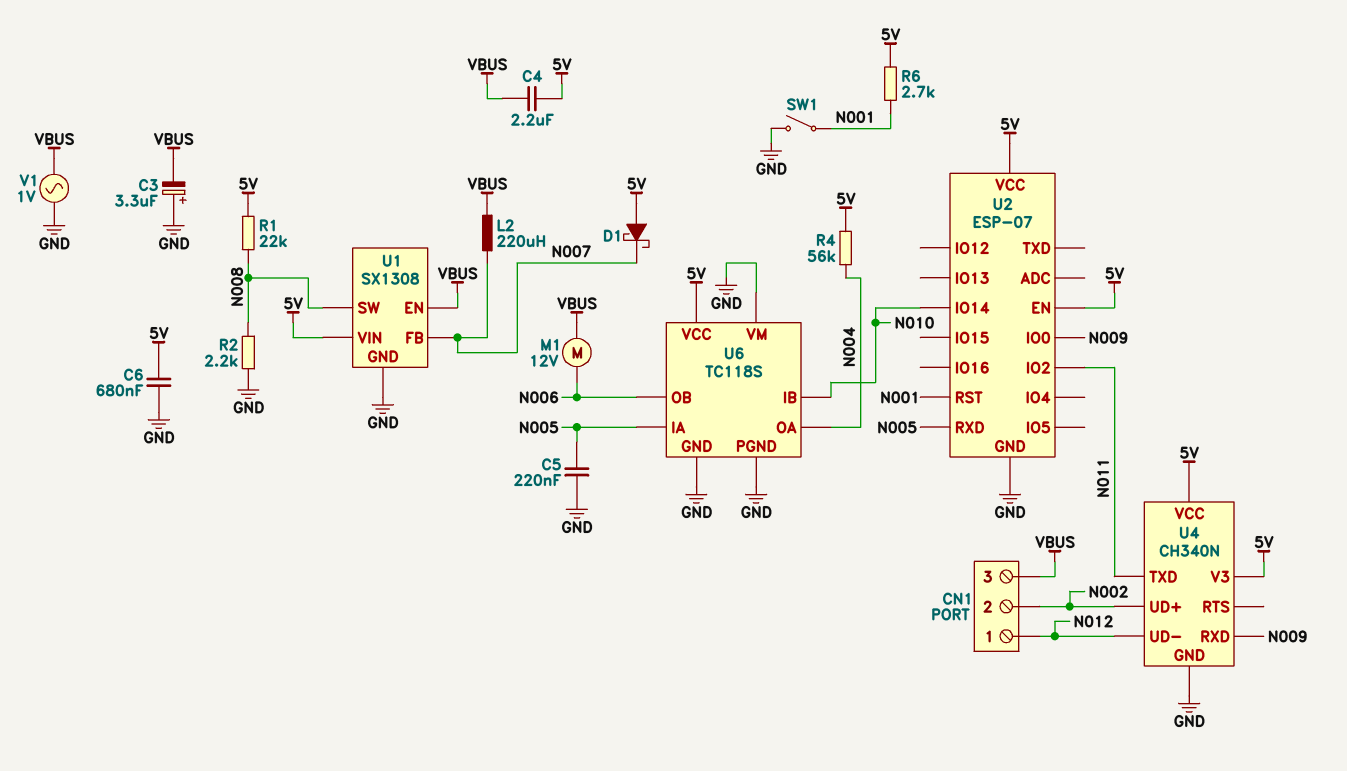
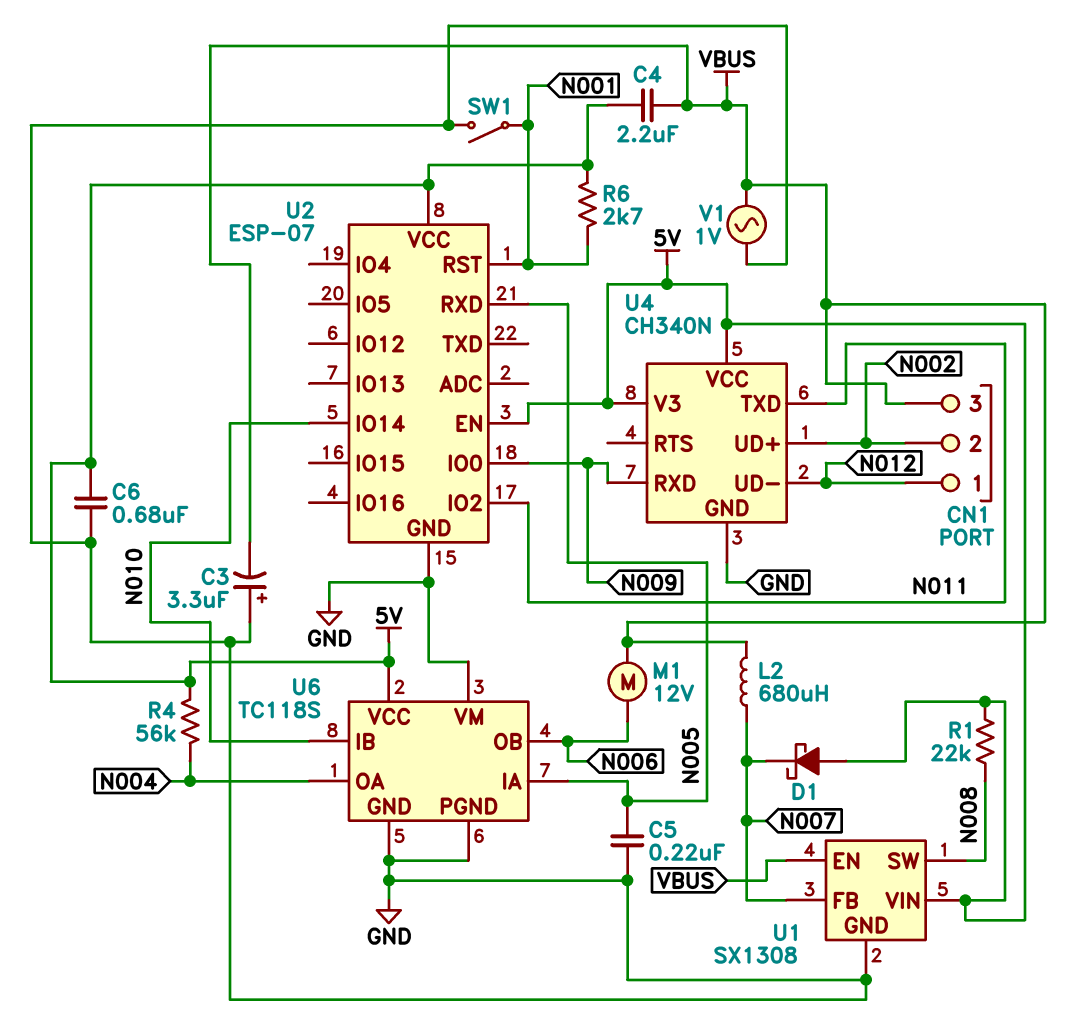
L2: 220uH (N007, VBUS) -> 680uH (N007, VBUS)
R2: 2.2k (GND, N008) -> none

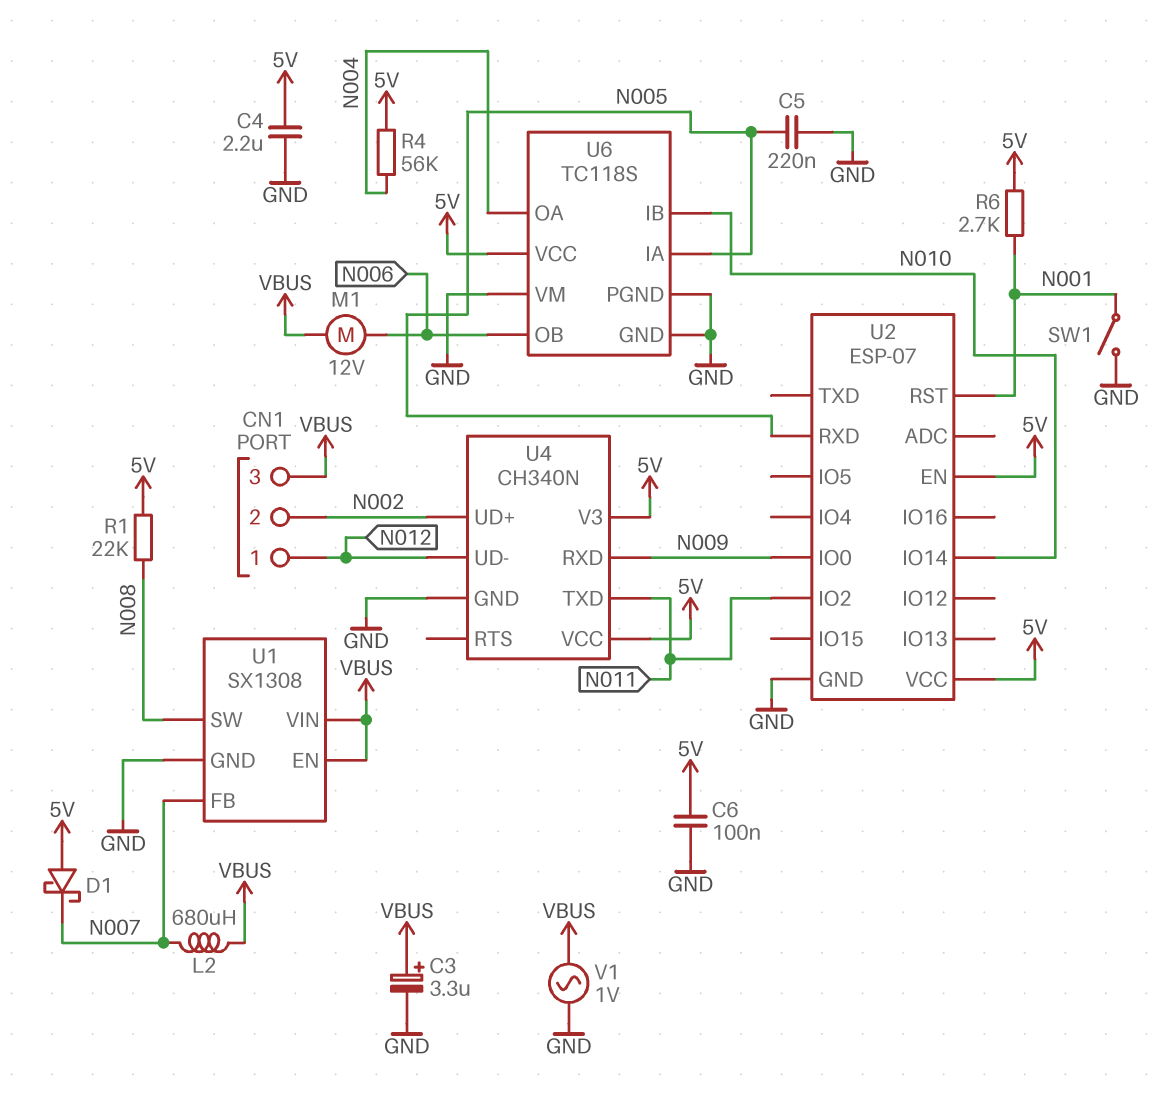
C3: 3.3uF (plus GND, minus VBUS) -> 3.3uF (plus VBUS, minus GND)
C4: 2.2uF (5V, VBUS) -> 2.2uF (5V, GND)
C6: 680nF (5V, GND) -> 100nF (5V, GND)
U1 pin VIN: 5V -> VBUS

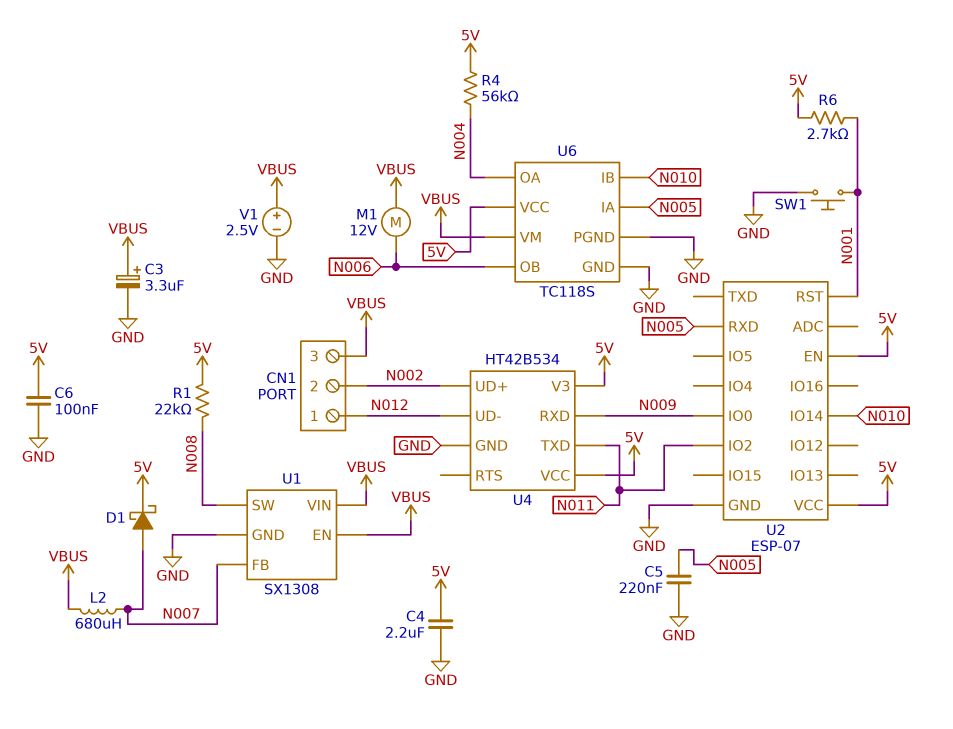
D1: schottky (A 5V, K N007) -> schottky (A N007, K 5V)
SW1: switch (GND, N001) -> button (GND, N001)
U4: CH340N -> HT42B534
U6 pin VM: GND -> VBUS
V1: AC 1V (GND, VBUS) -> 2.5V (plus VBUS, minus GND)

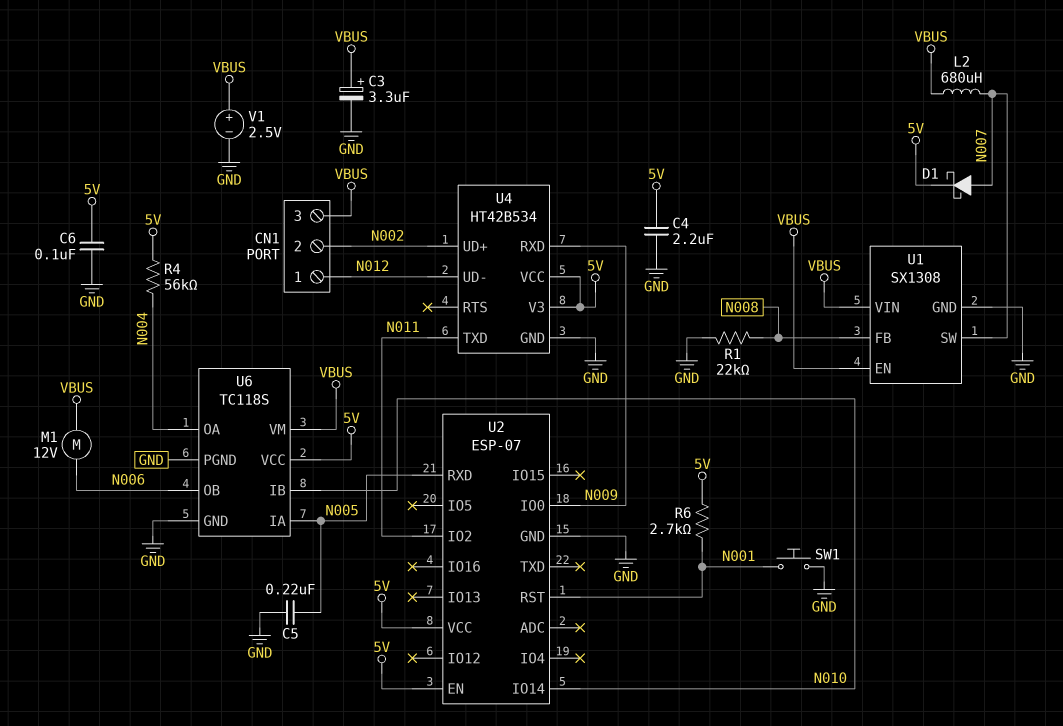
R1: 22k (5V, N008) -> 22k (GND, N008)
U1 pin FB: N007 -> N008
U1 pin SW: N008 -> N007

